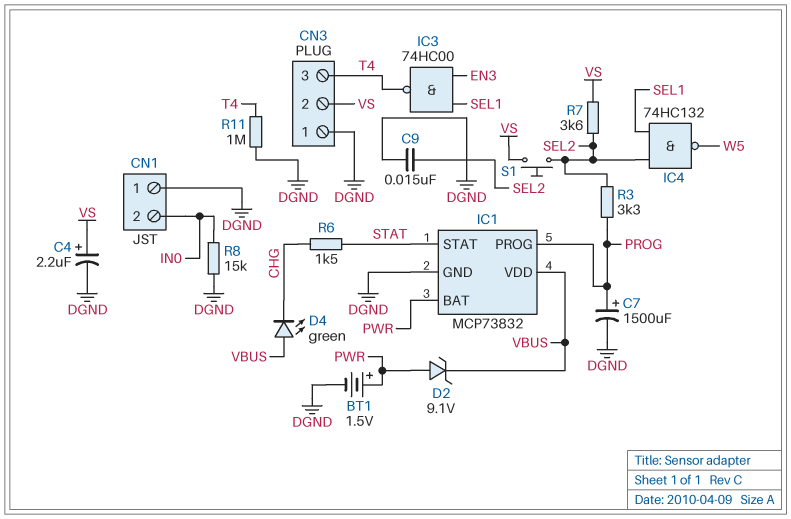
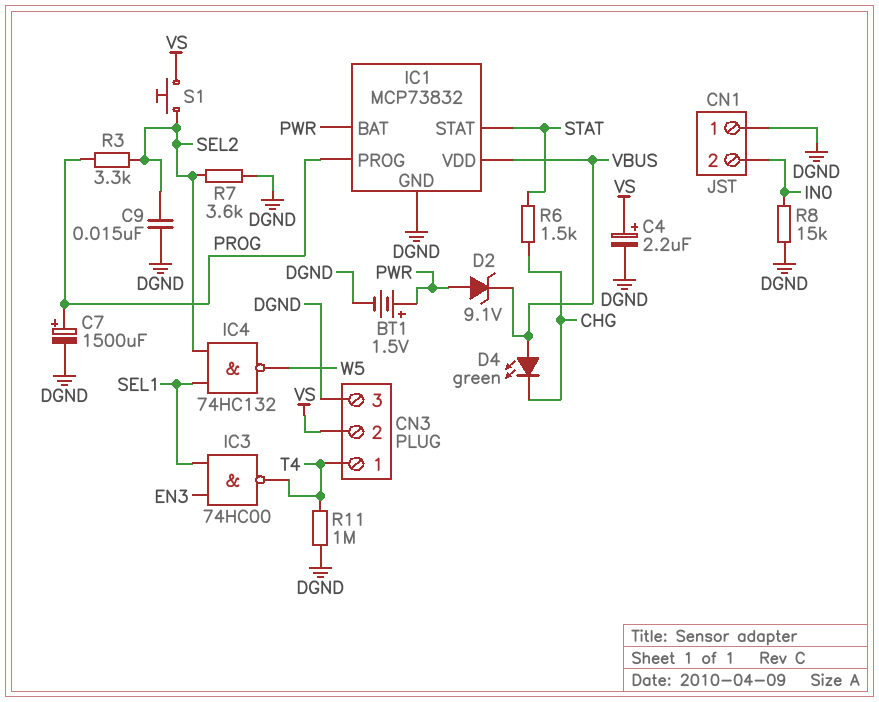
CN3 pin 1: DGND -> T4
CN3 pin 3: T4 -> DGND
R7: 3.6k (SEL2, VS) -> 3.6k (DGND, SEL2)

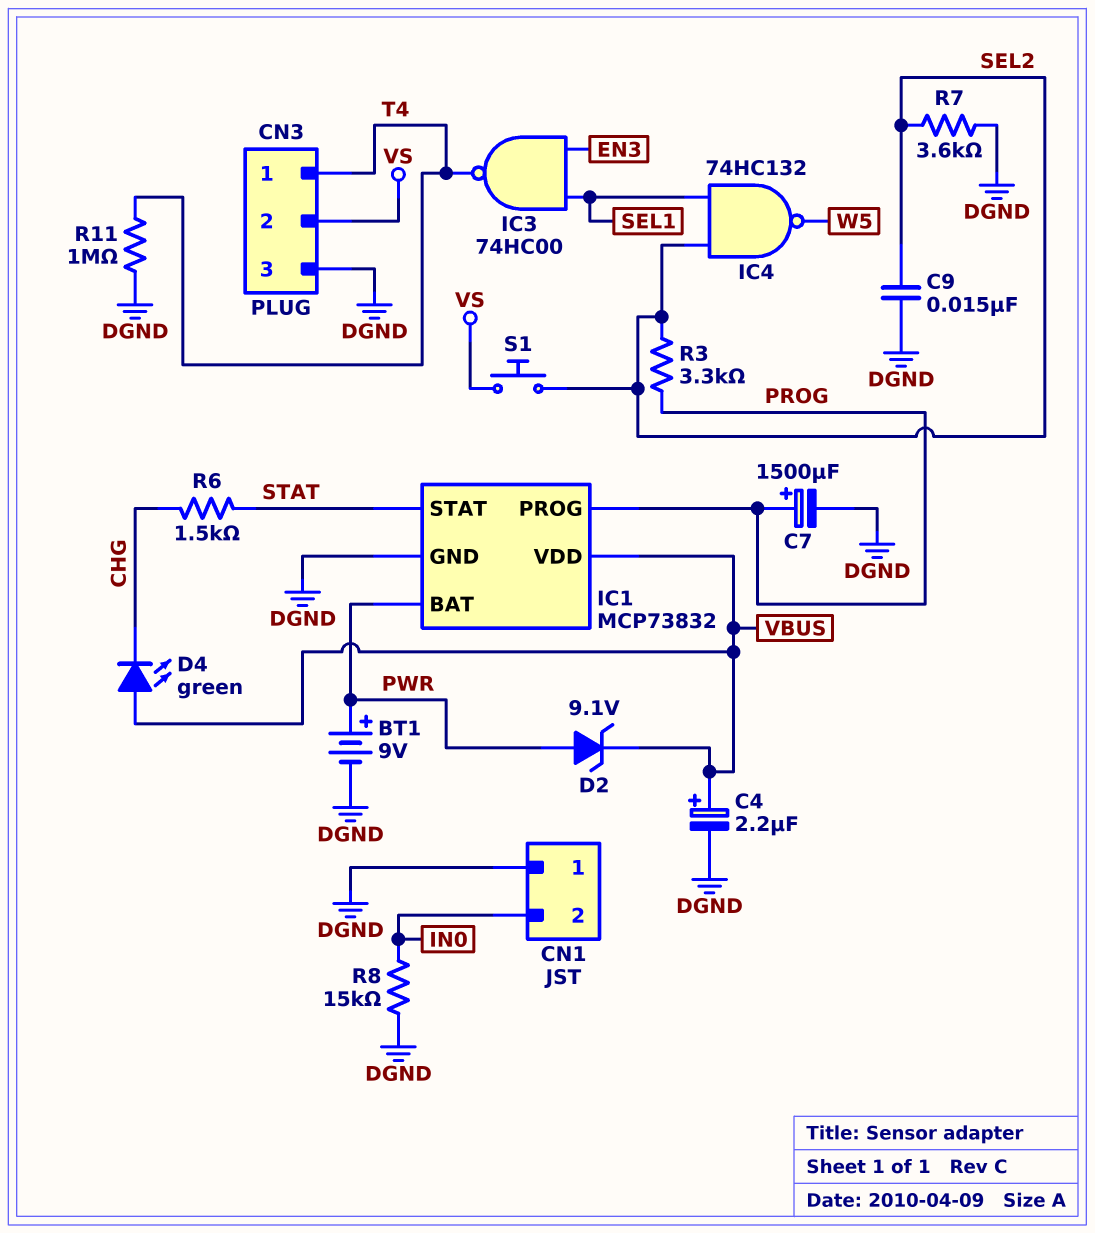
BT1: 1.5V (plus PWR, minus DGND) -> 9V (plus PWR, minus DGND)
C4: 2.2uF (plus VS, minus DGND) -> 2.2uF (plus VBUS, minus DGND)

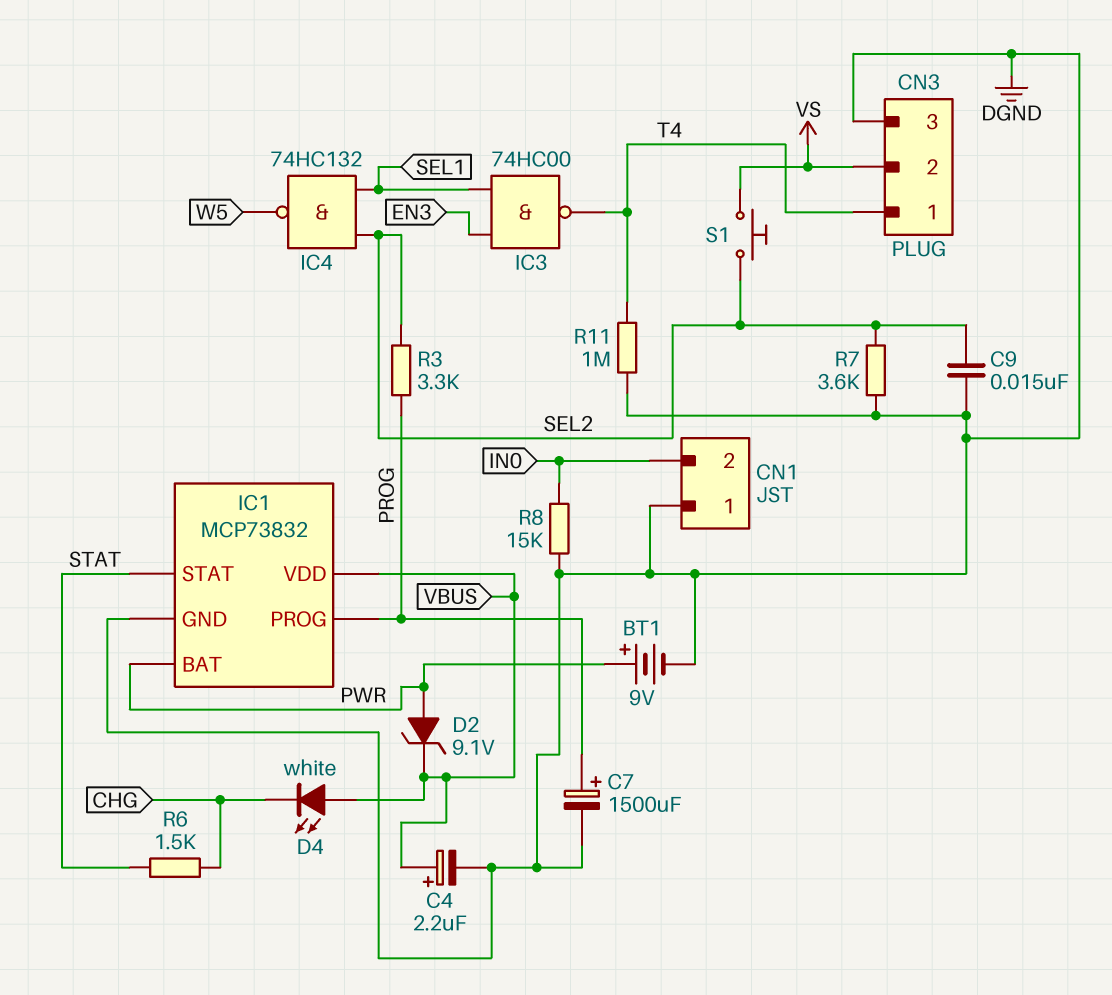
D4: LED green (A VBUS, K CHG) -> LED white (A VBUS, K CHG)

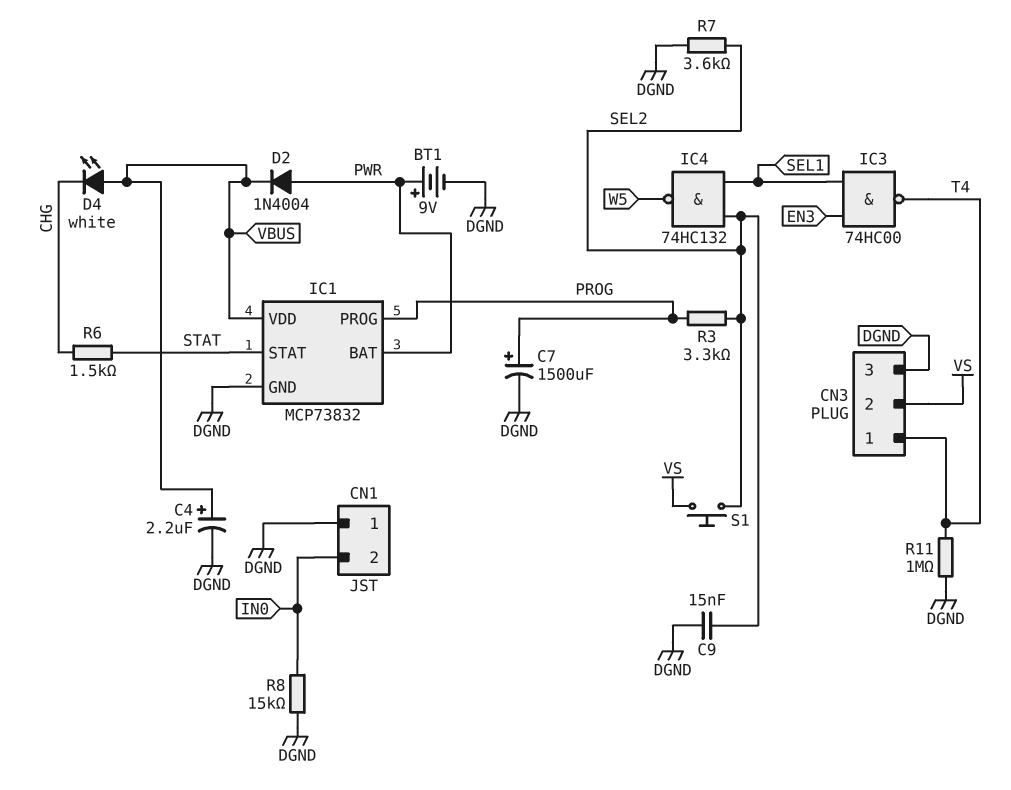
D2: zener 9.1V (A PWR, K VBUS) -> diode 1N4004 (A PWR, K VBUS)

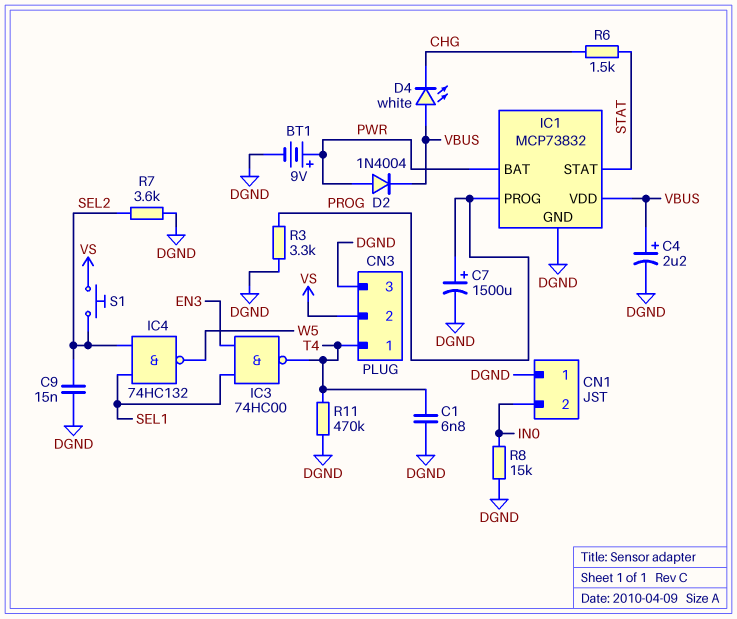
C1: none -> 6.8nF (DGND, T4)
R3: 3.3k (PROG, SEL2) -> 3.3k (DGND, PROG)
R11: 1M (DGND, T4) -> 470k (DGND, T4)

